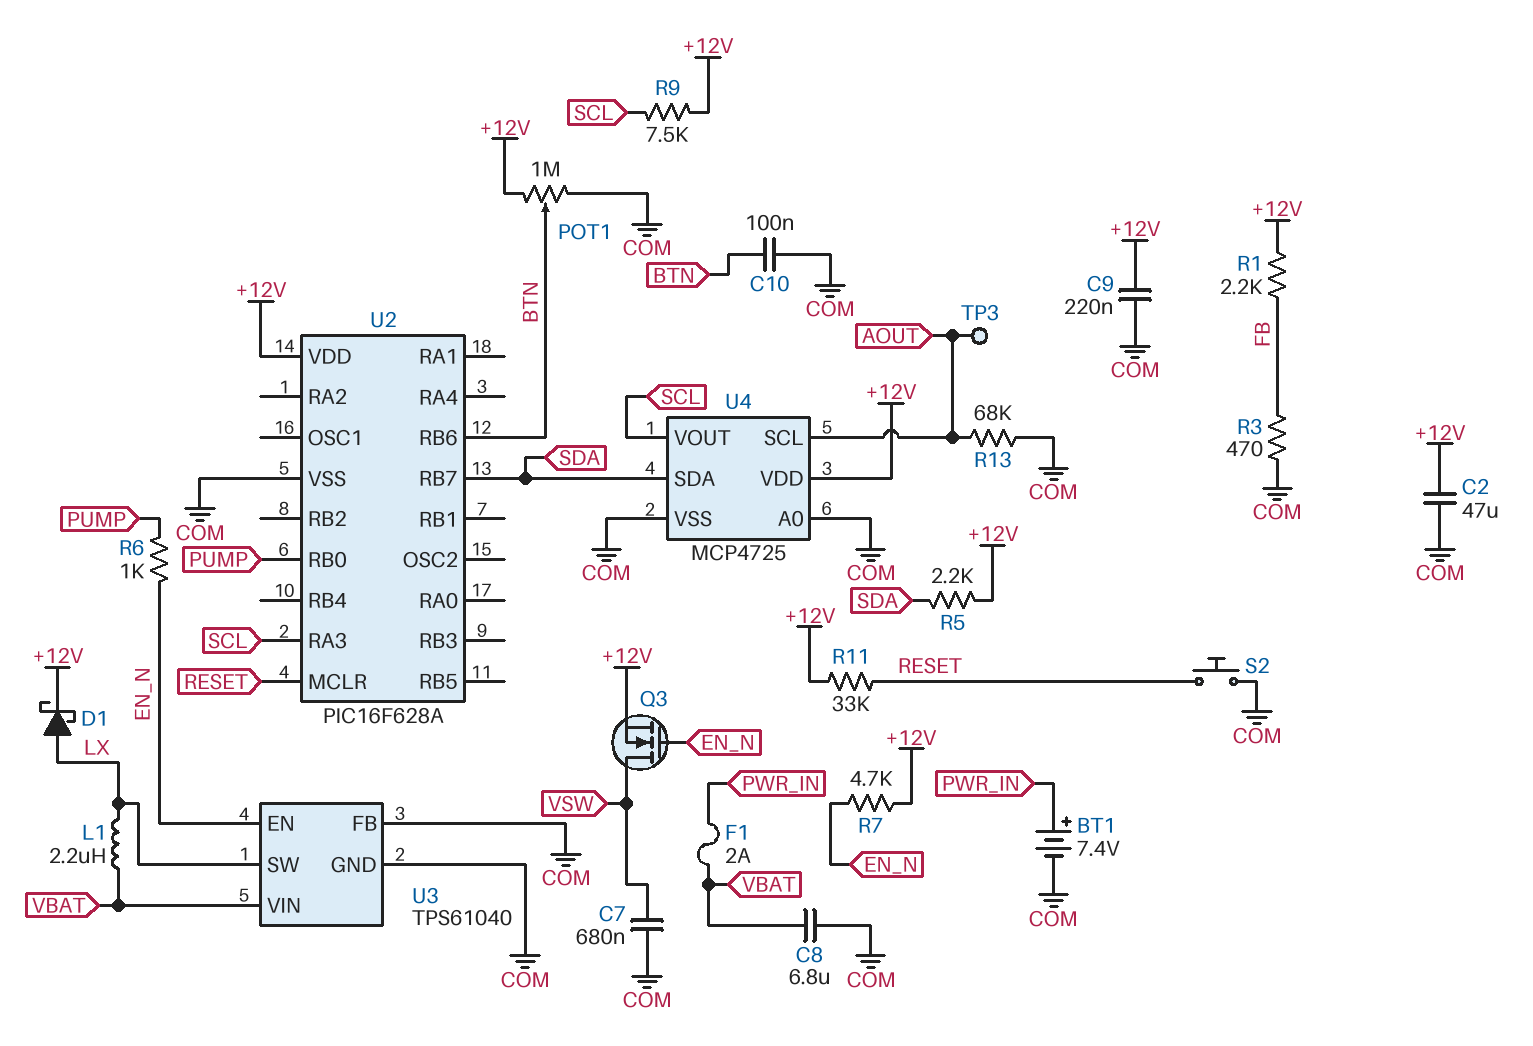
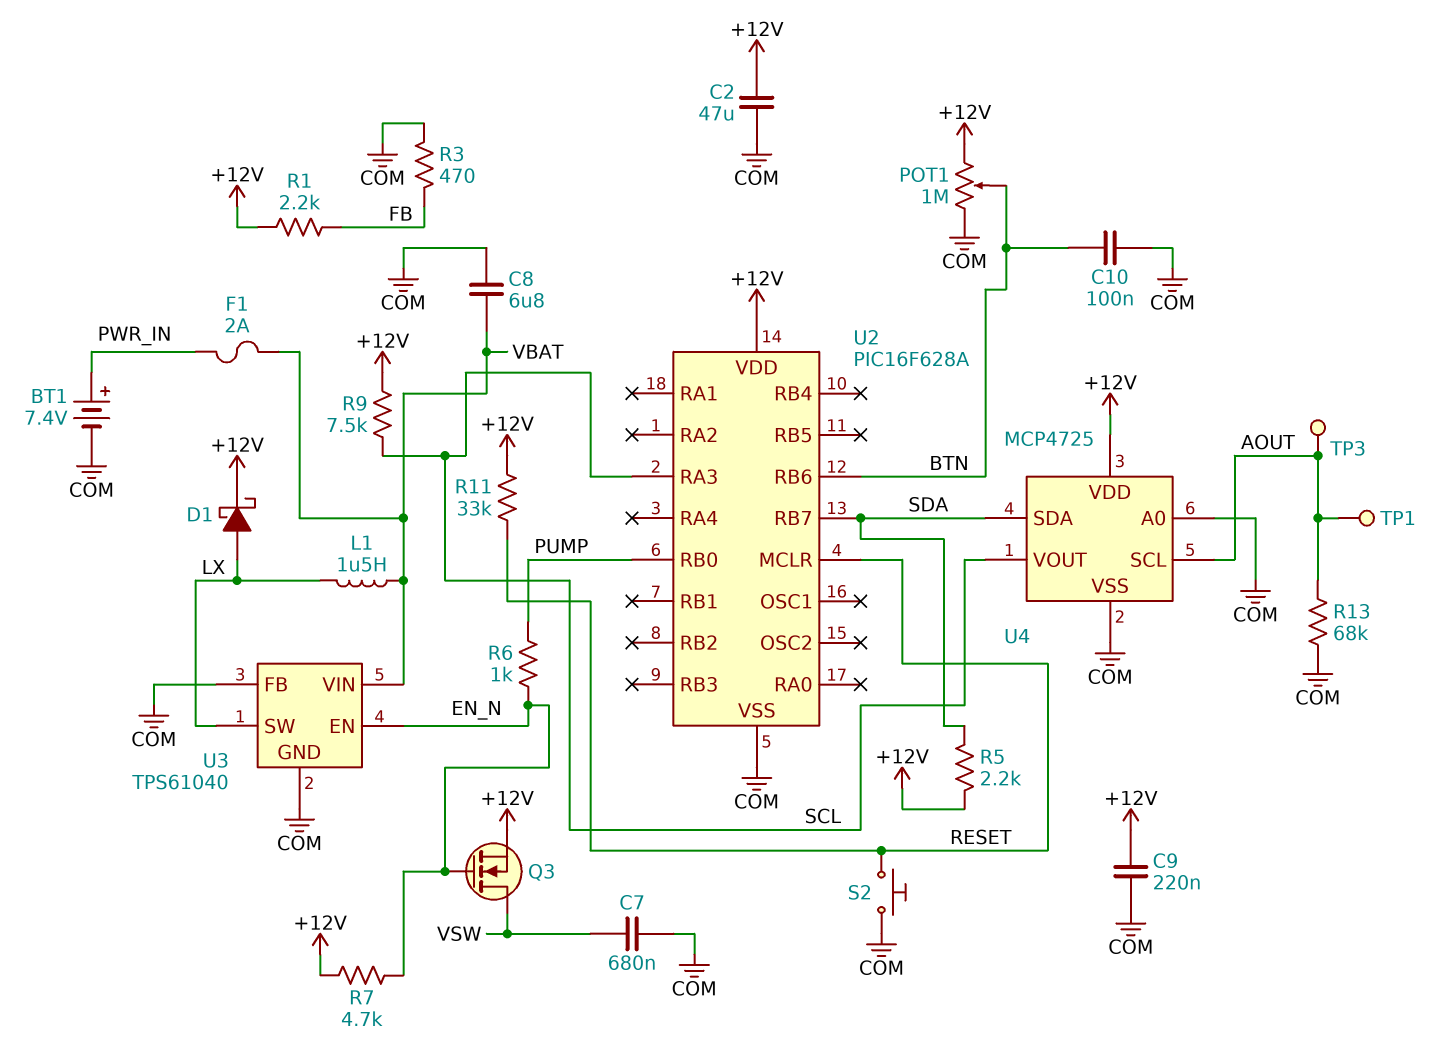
L1: 2.2uH (LX, VBAT) -> 1.5uH (LX, VBAT)
TP1: none -> test point (AOUT)

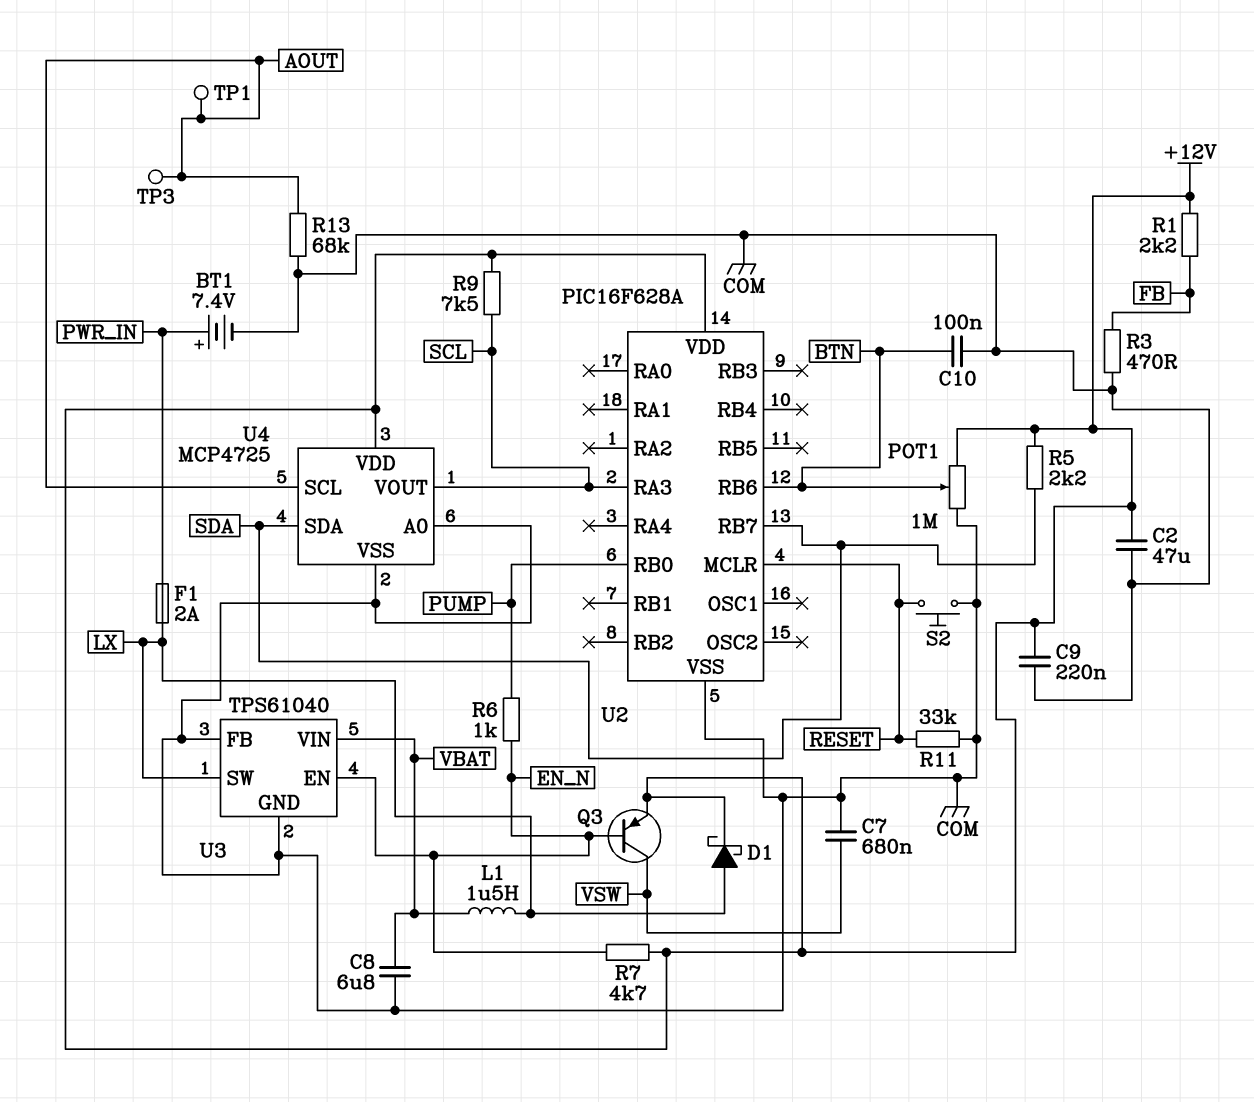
F1: 2A (PWR_IN, VBAT) -> 2A (LX, PWR_IN)
Q3: NMOS (G EN_N, D VSW, S +12V) -> PNP (B EN_N, C VSW, E +12V)
R11: 33k (+12V, RESET) -> 33k (COM, RESET)

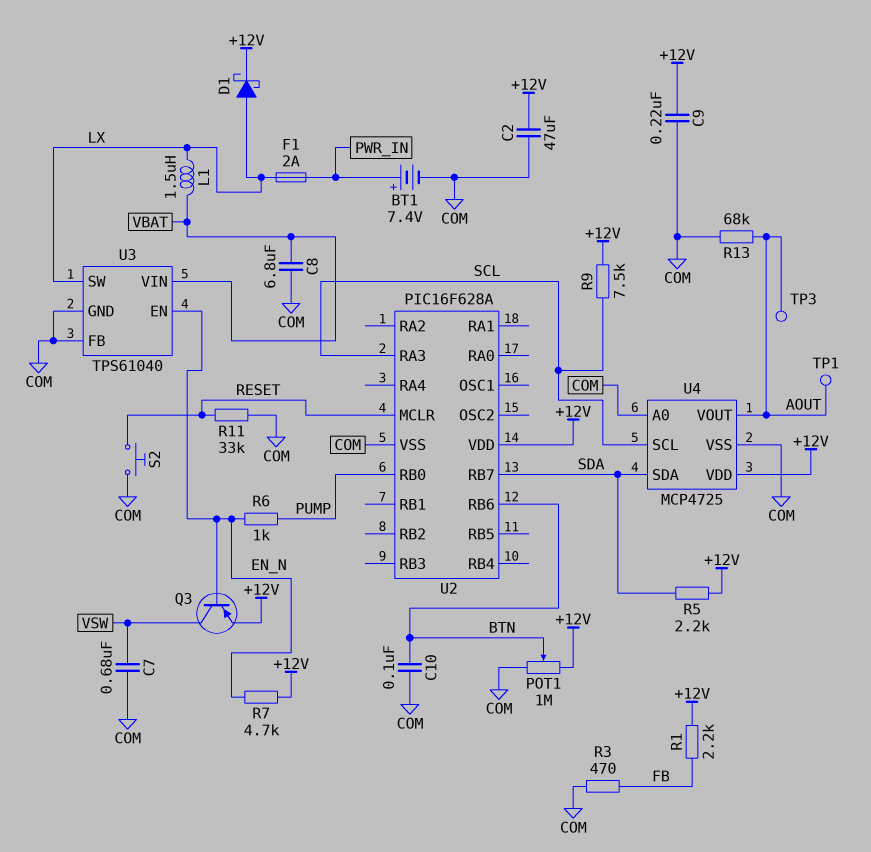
U4 pin SCL: AOUT -> SCL
U4 pin VOUT: SCL -> AOUT

